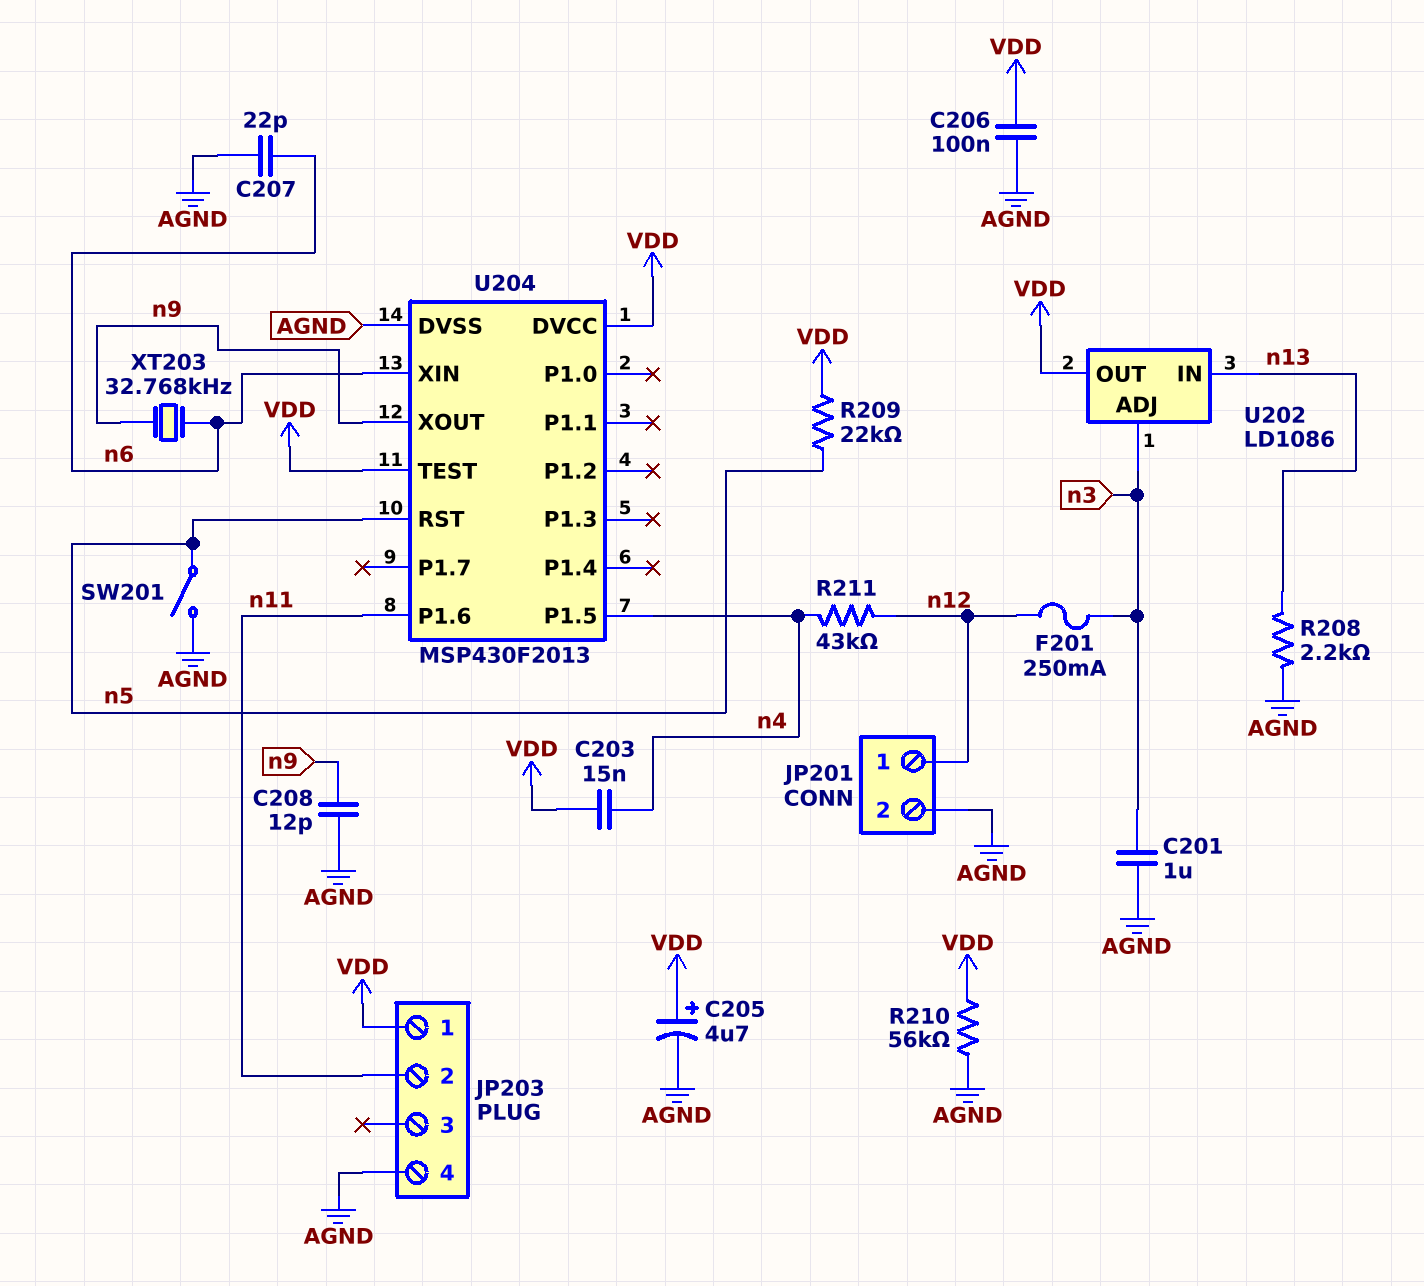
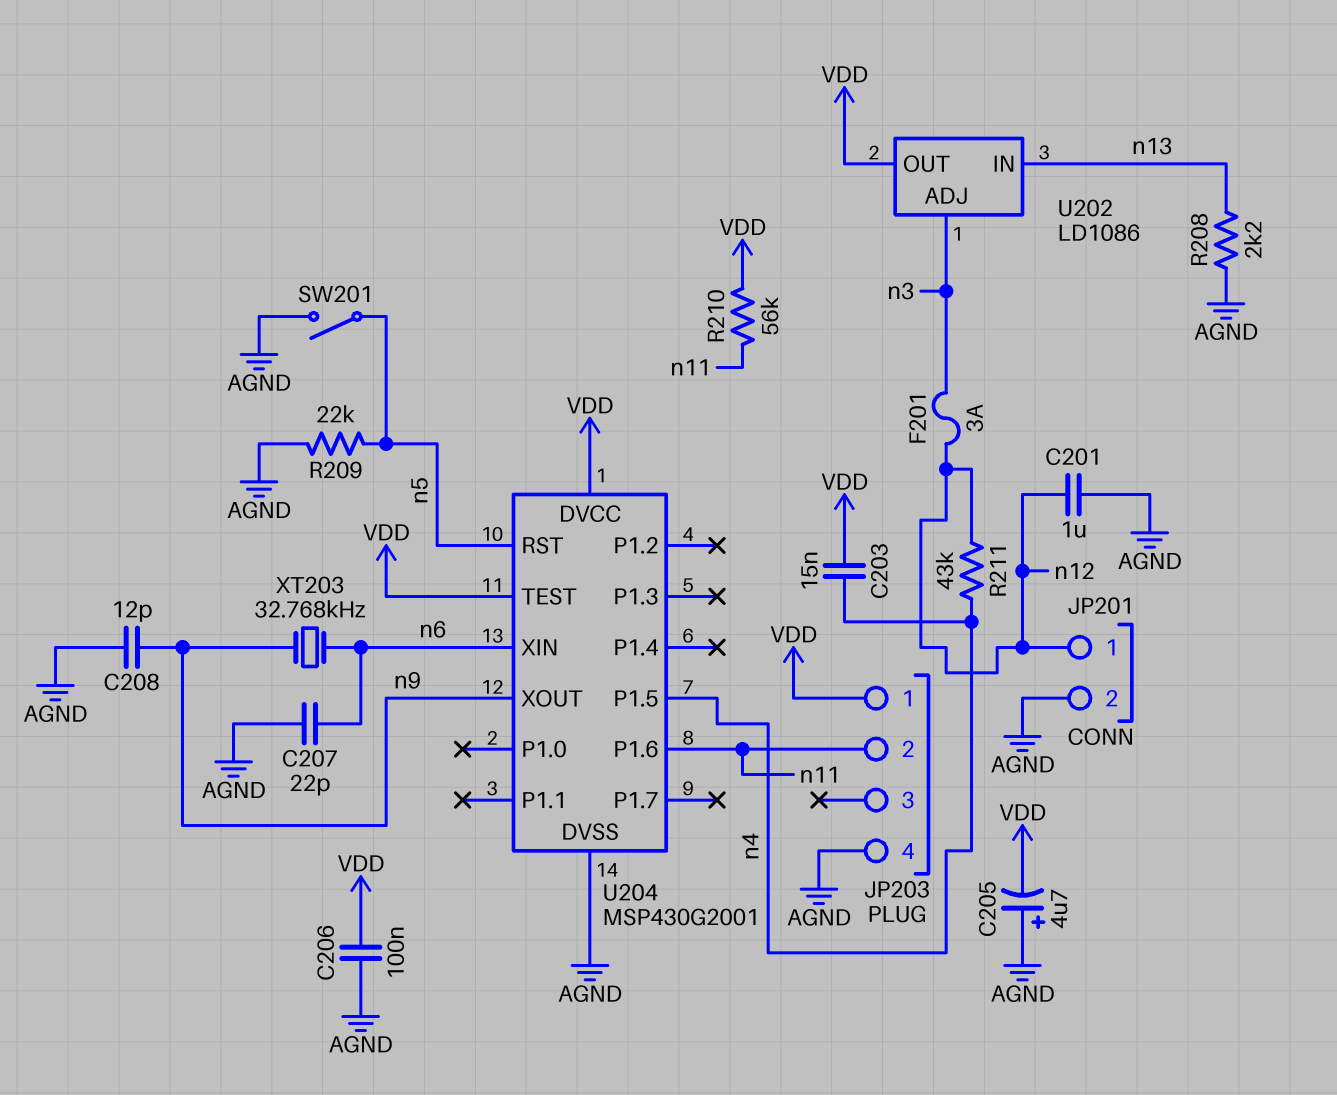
C201: 1uF (AGND, n3) -> 1uF (AGND, n12)
C205: 4.7uF (plus VDD, minus AGND) -> 4.7uF (plus AGND, minus VDD)
F201: 250mA (n3, n12) -> 3A (n3, n12)
R209: 22k (VDD, n5) -> 22k (AGND, n5)
R210: 56k (AGND, VDD) -> 56k (VDD, n11)
U204: MSP430F2013 -> MSP430G2001

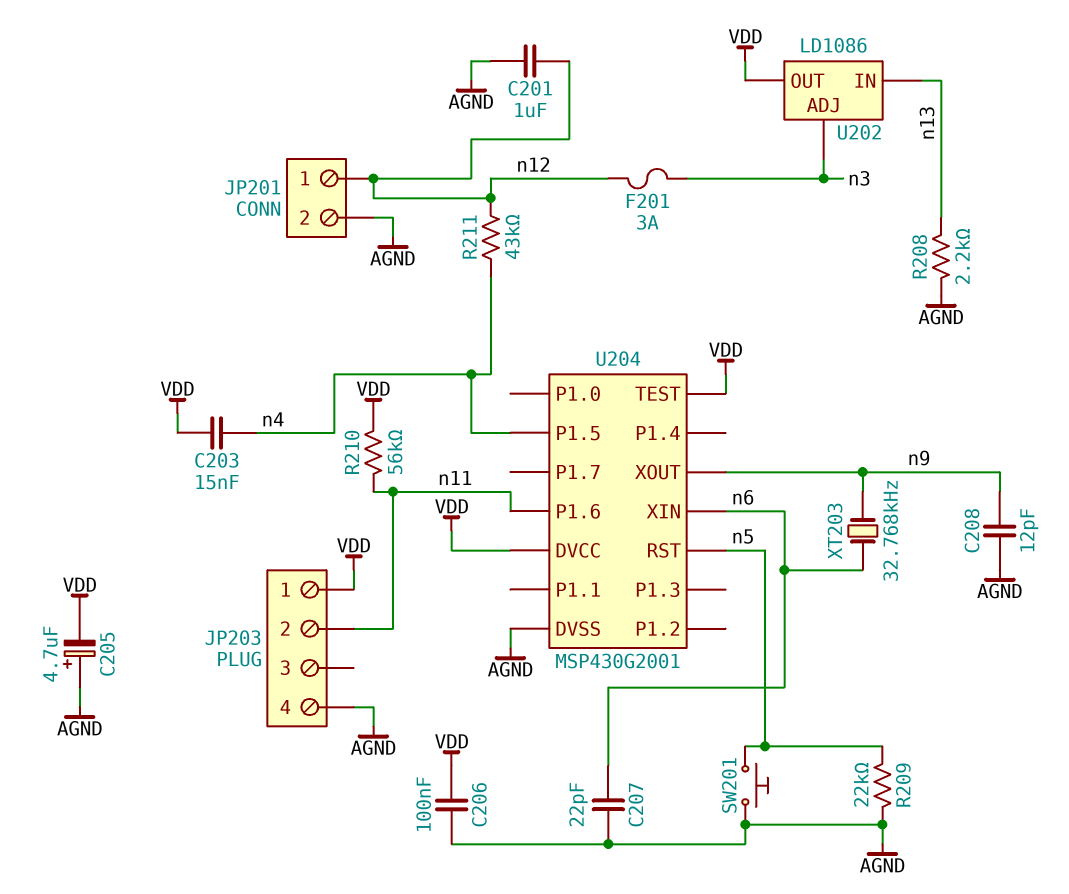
SW201: switch (AGND, n5) -> button (AGND, n5)

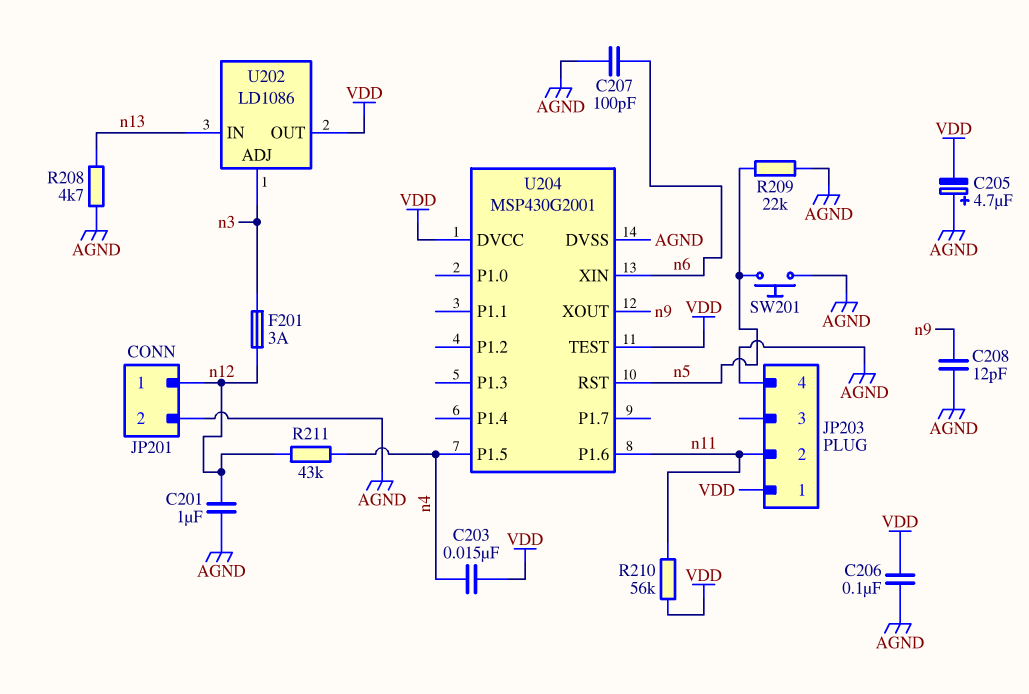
C207: 22pF (AGND, n6) -> 100pF (AGND, n6)
R208: 2.2k (AGND, n13) -> 4.7k (AGND, n13)
XT203: 32.768kHz (n6, n9) -> none

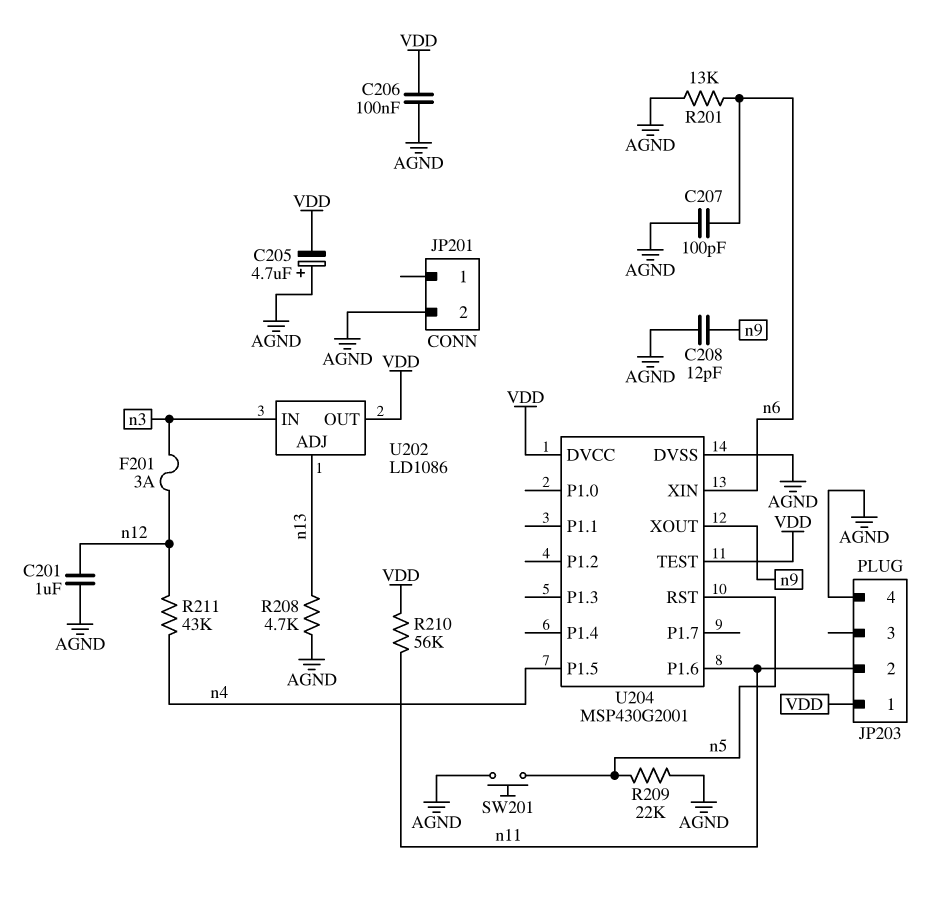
C203: 15nF (VDD, n4) -> none
JP201 pin 1: n12 -> none
R201: none -> 13k (AGND, n6)
U202 pin ADJ: n3 -> n13
U202 pin IN: n13 -> n3

